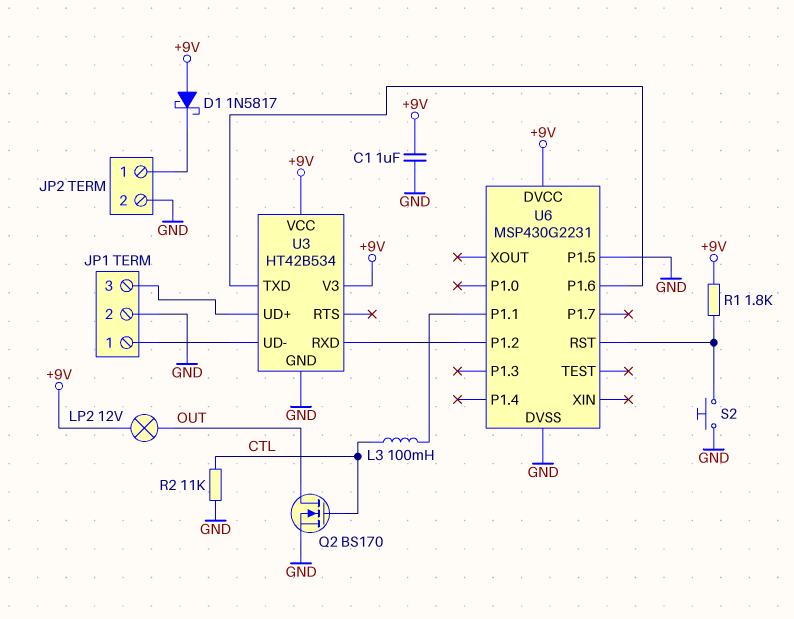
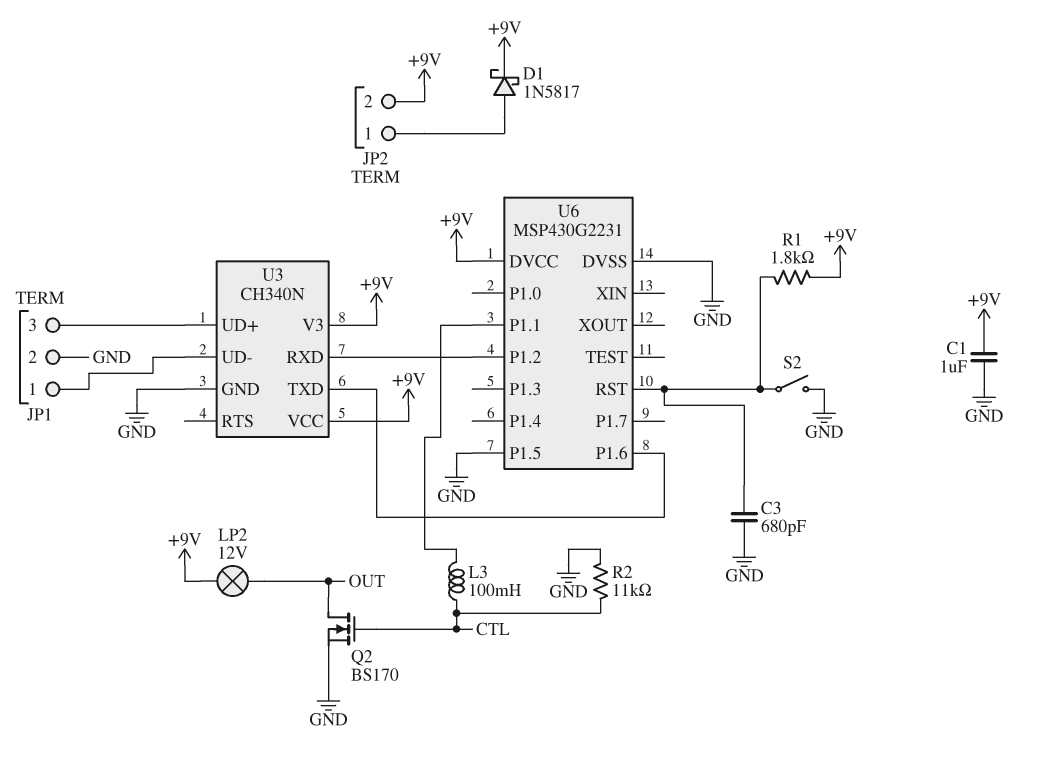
C3: none -> 680pF (GND, U6/RST)
D1: schottky 1N5817 (A +9V, K JP2/1) -> schottky 1N5817 (A JP2/1, K +9V)
JP2 pin 2: GND -> +9V
S2: button (GND, U6/RST) -> switch (GND, U6/RST)
U3: HT42B534 -> CH340N

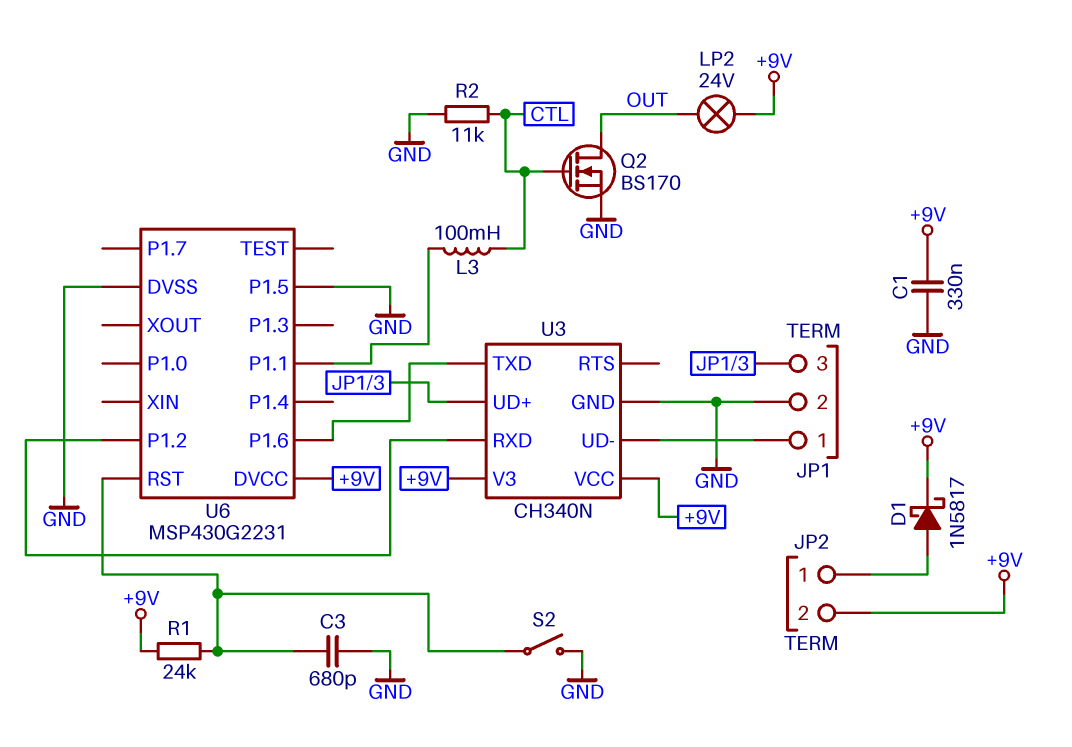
C1: 1uF (+9V, GND) -> 330nF (+9V, GND)
LP2: lamp 12V (+9V, OUT) -> lamp 24V (+9V, OUT)
R1: 1.8k (+9V, U6/RST) -> 24k (+9V, U6/RST)

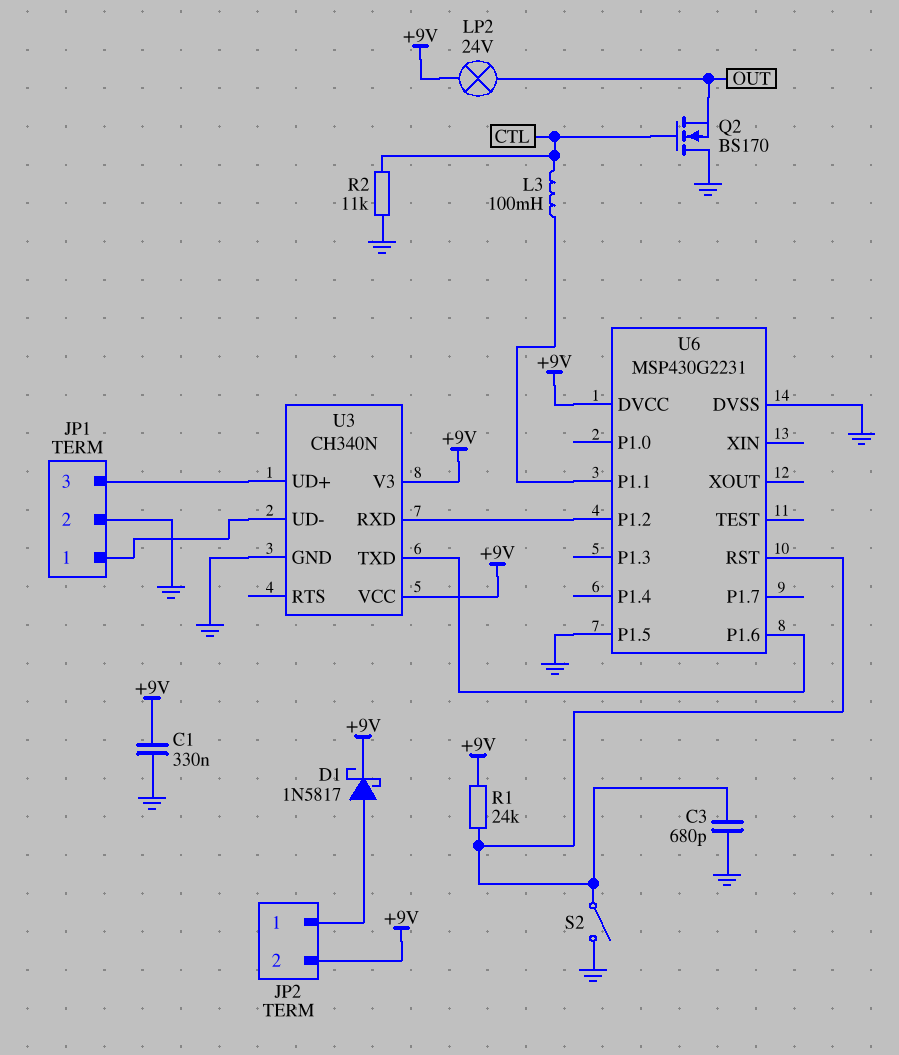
Q2: NMOS BS170 (G CTL, D OUT, S GND) -> NMOS BS170 (G CTL, D GND, S OUT)

